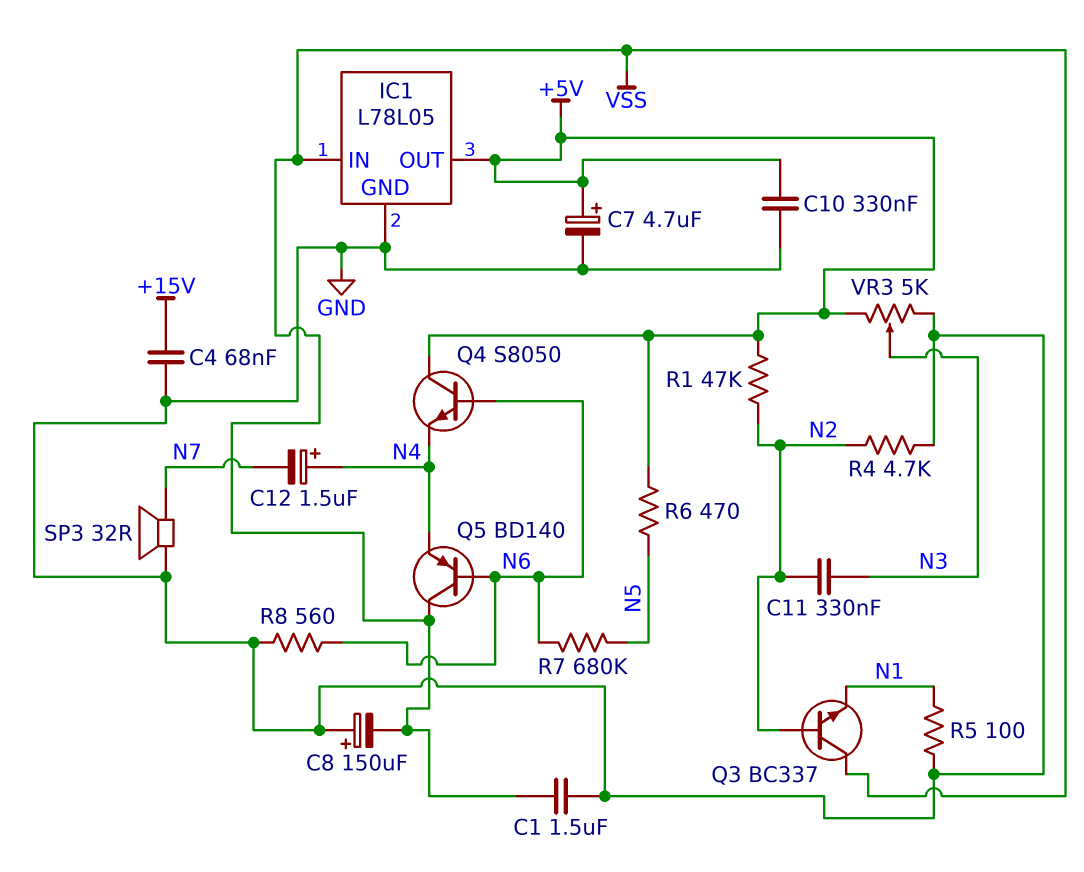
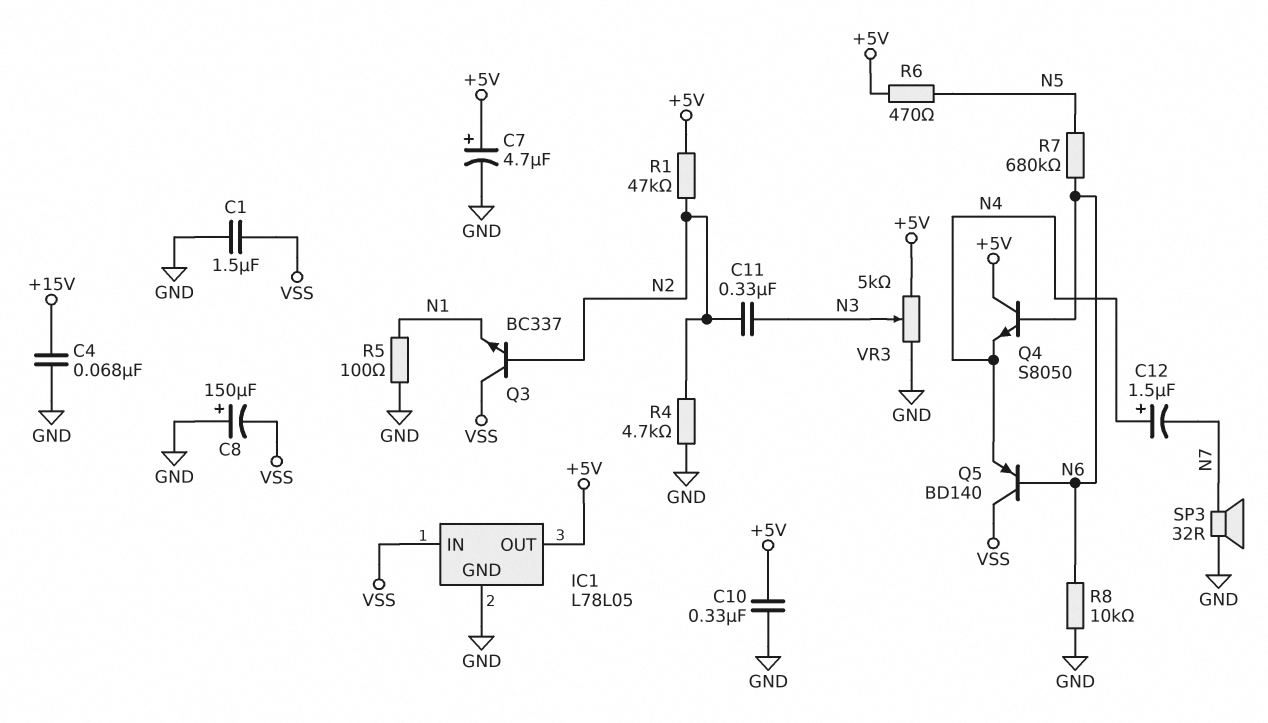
R8: 560 (GND, N6) -> 10k (GND, N6)

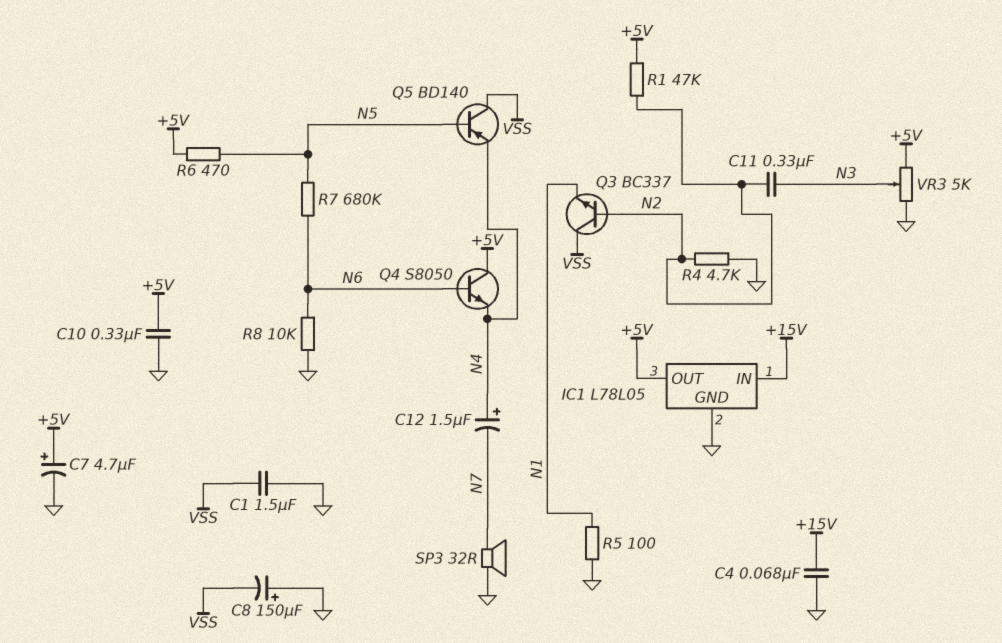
IC1 pin IN: VSS -> +15V
Q5: PNP BD140 (B N6, C VSS, E N4) -> PNP BD140 (B N5, C VSS, E N4)

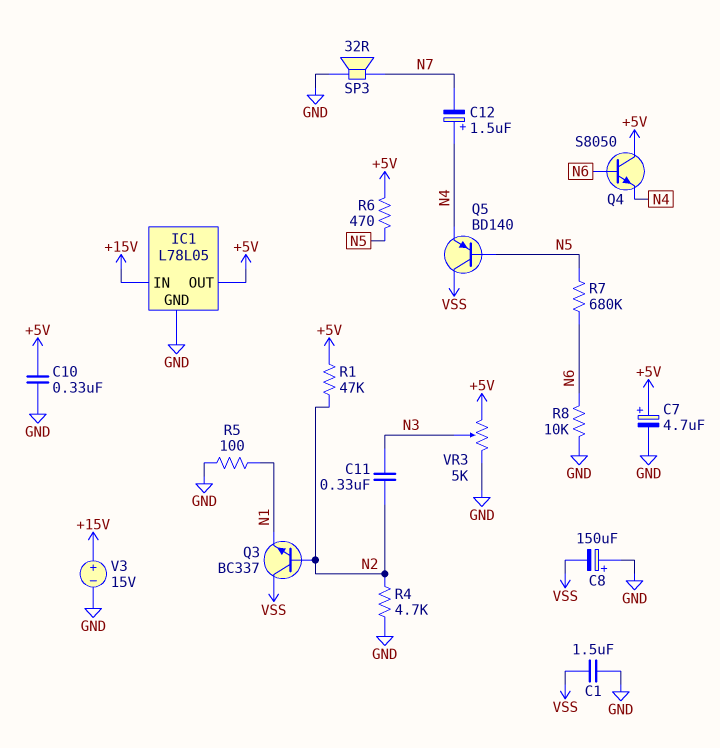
C4: 68nF (+15V, GND) -> none
V3: none -> 15V (plus +15V, minus GND)

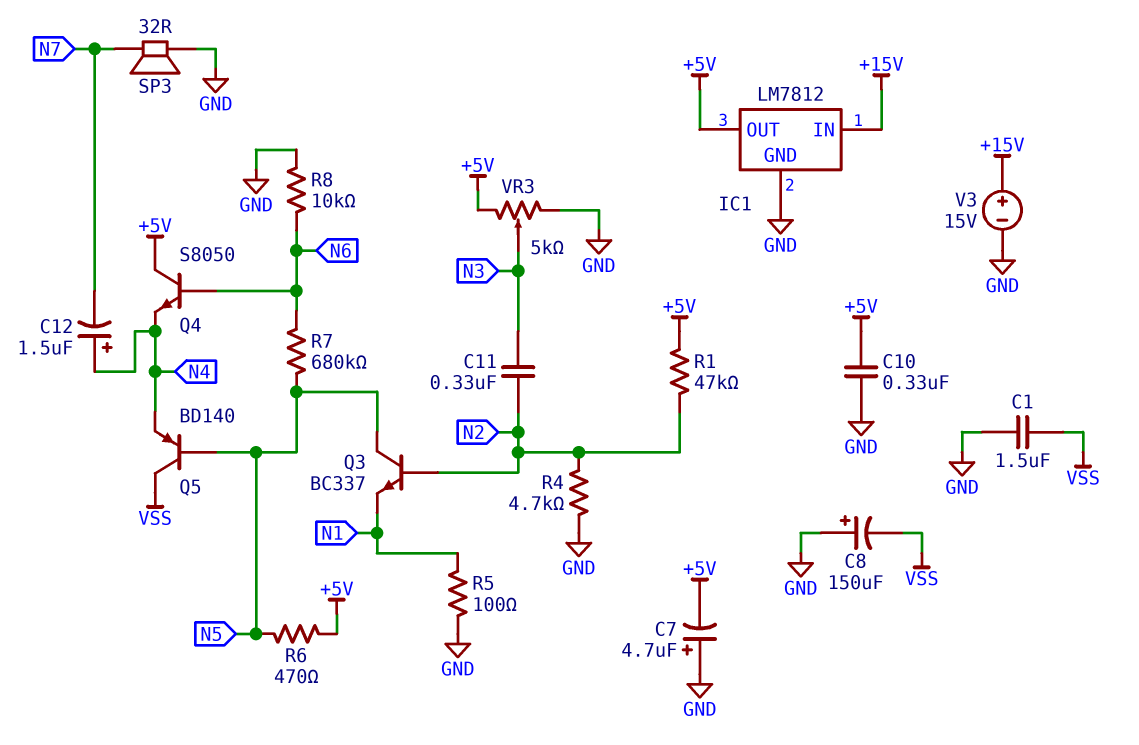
C7: 4.7uF (plus +5V, minus GND) -> 4.7uF (plus GND, minus +5V)
IC1: L78L05 -> LM7812
Q3: NPN BC337 (B N2, C VSS, E N1) -> NPN BC337 (B N2, C N5, E N1)

